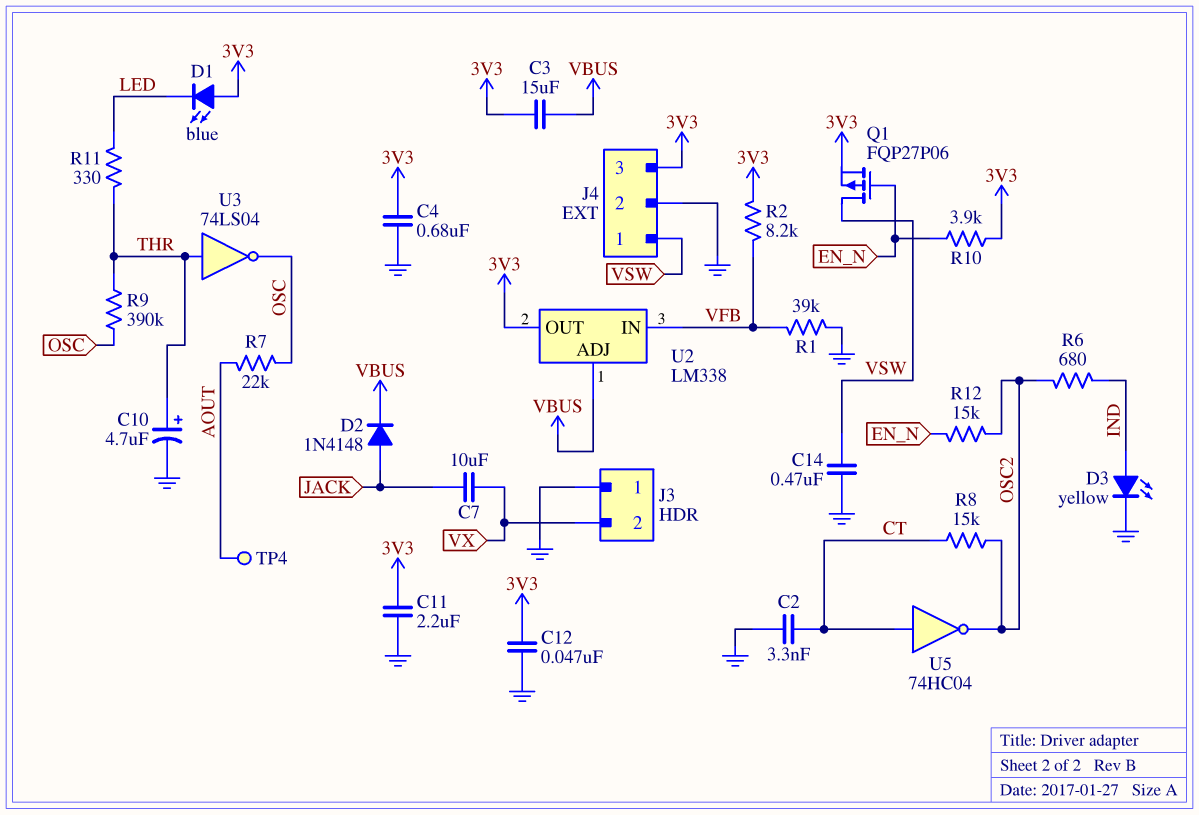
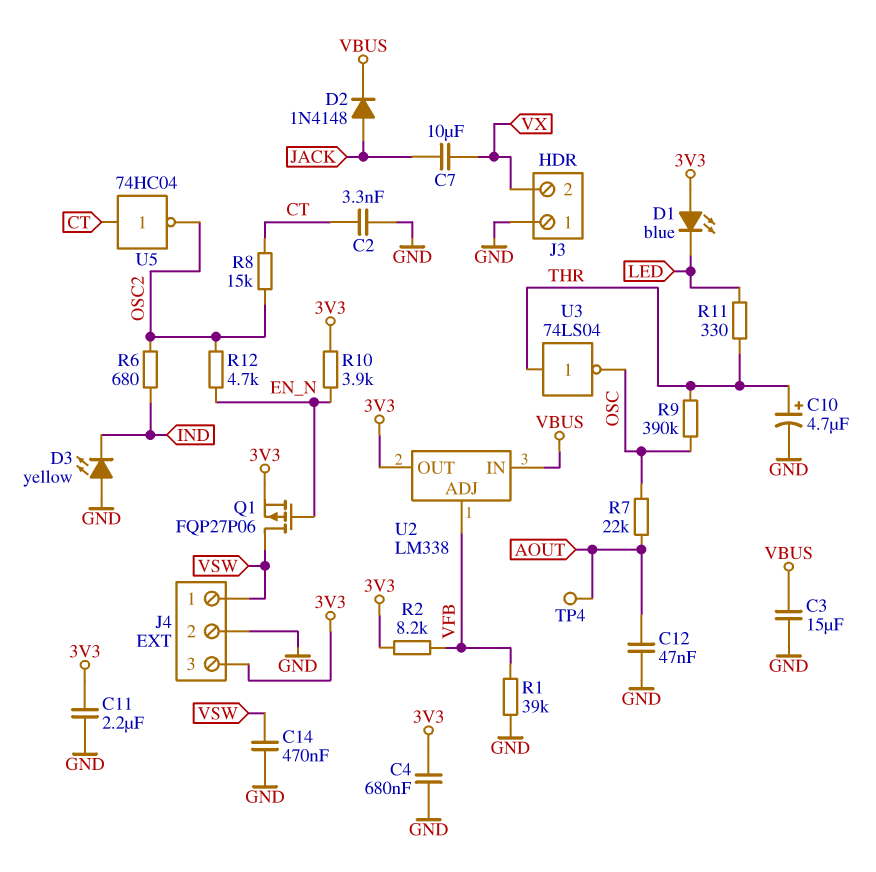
C3: 15uF (3V3, VBUS) -> 15uF (GND, VBUS)
C12: 47nF (3V3, GND) -> 47nF (AOUT, GND)
D3: LED yellow (A IND, K GND) -> LED yellow (A GND, K IND)
R12: 15k (EN_N, OSC2) -> 4.7k (EN_N, OSC2)
U2 pin ADJ: VBUS -> VFB
U2 pin IN: VFB -> VBUS

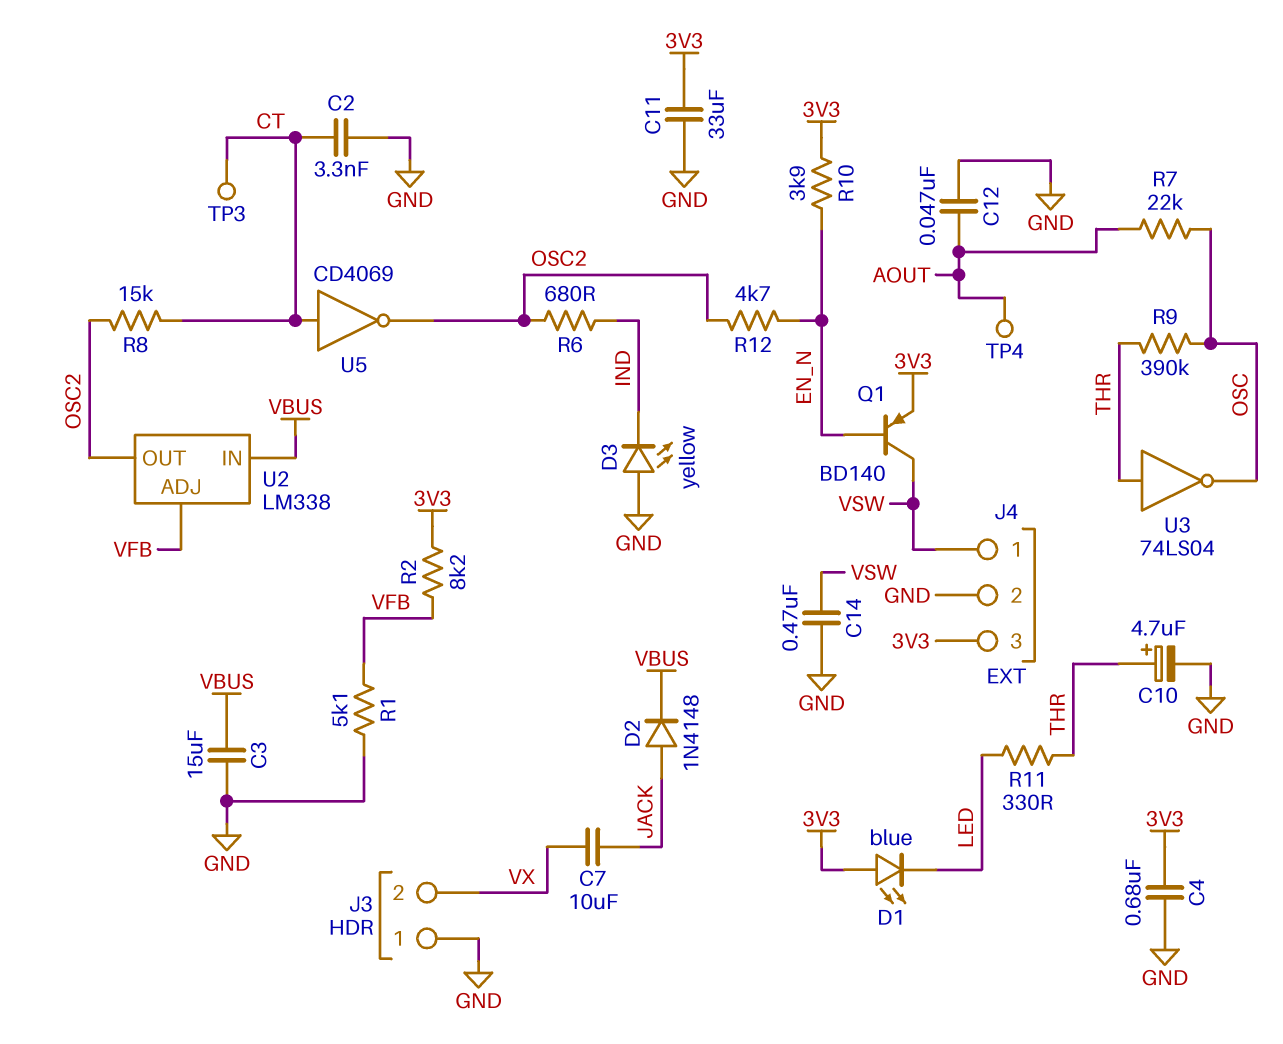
C11: 2.2uF (3V3, GND) -> 33uF (3V3, GND)
Q1: PMOS FQP27P06 (G EN_N, D VSW, S 3V3) -> PNP BD140 (B EN_N, C VSW, E 3V3)
R1: 39k (GND, VFB) -> 5.1k (GND, VFB)
TP3: none -> test point (CT)
U2 pin OUT: 3V3 -> OSC2
U5: NOT 74HC04 (in CT, out OSC2) -> NOT CD4069 (in CT, out OSC2)

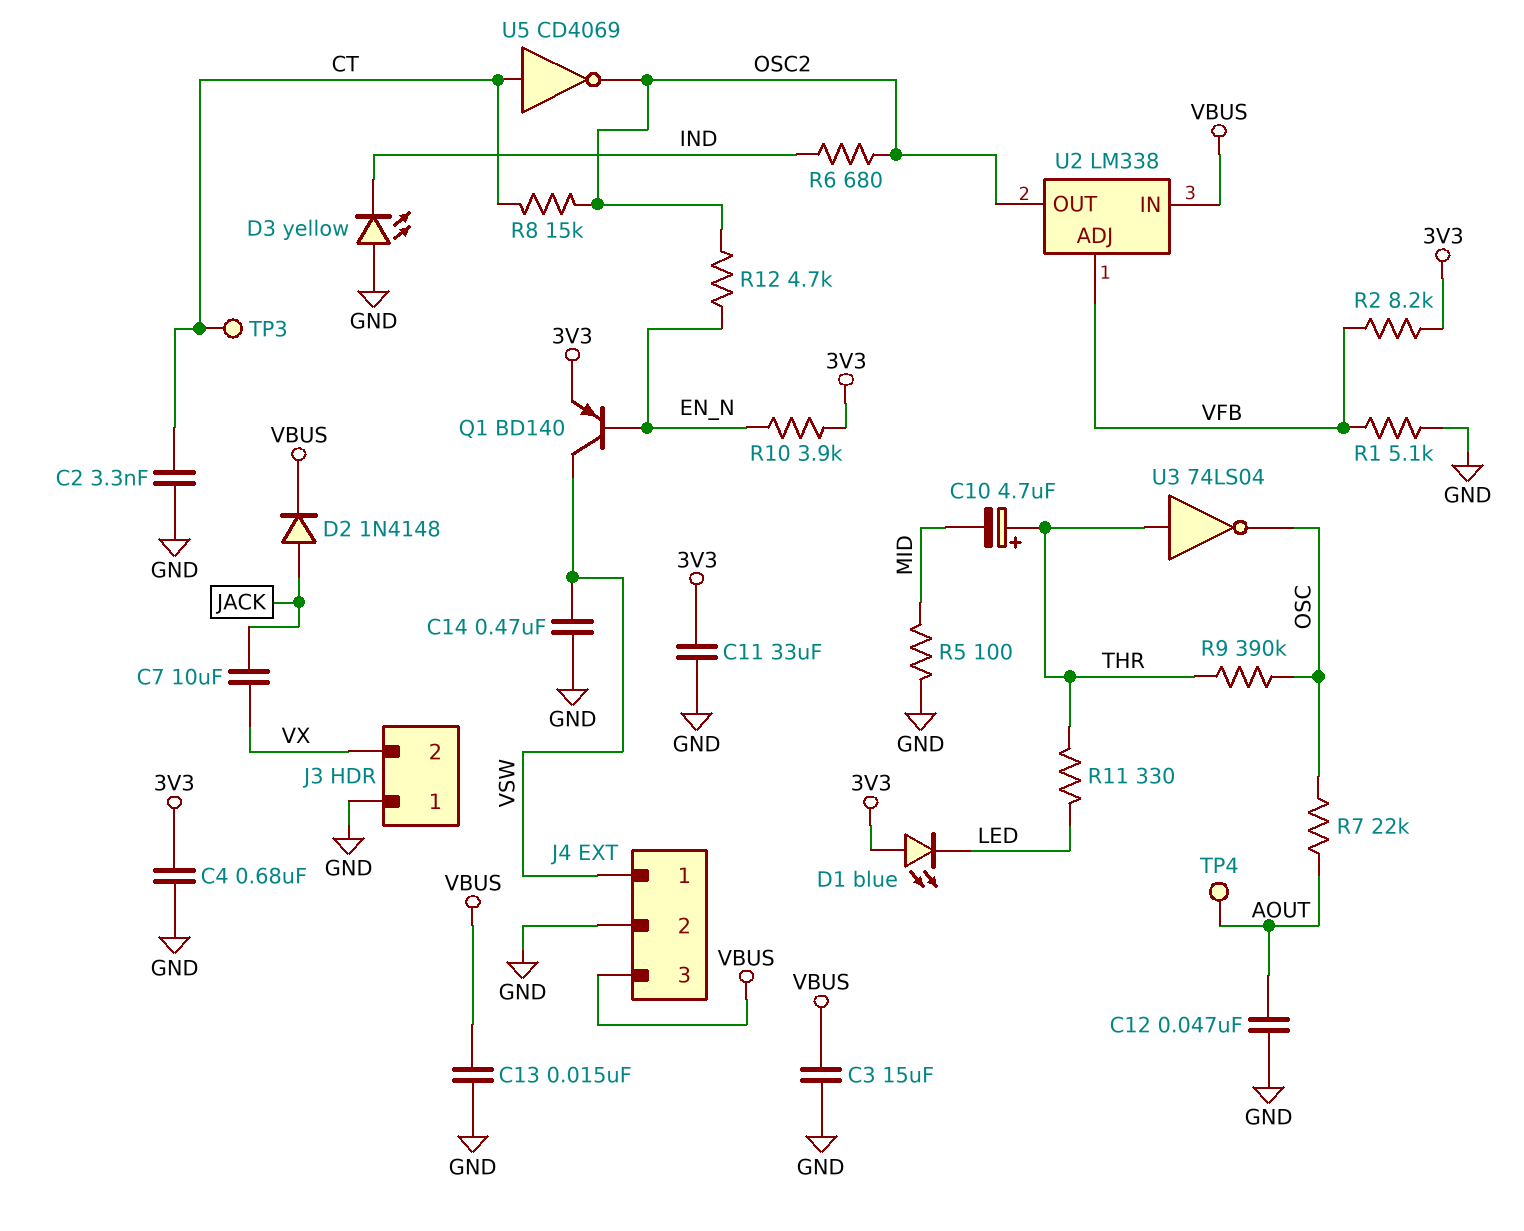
C10: 4.7uF (plus THR, minus GND) -> 4.7uF (plus THR, minus MID)
C13: none -> 15nF (GND, VBUS)
J4 pin 3: 3V3 -> VBUS
R5: none -> 100 (GND, MID)

